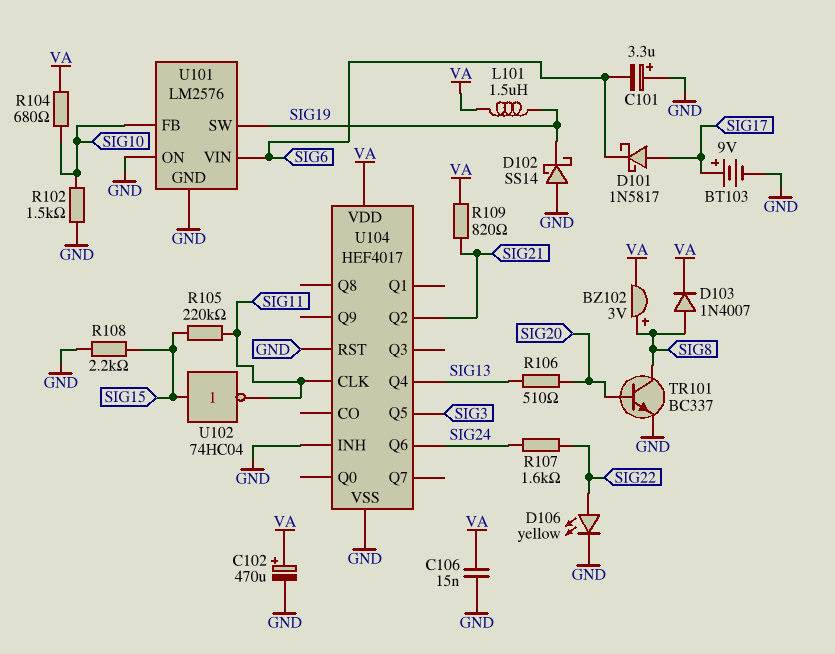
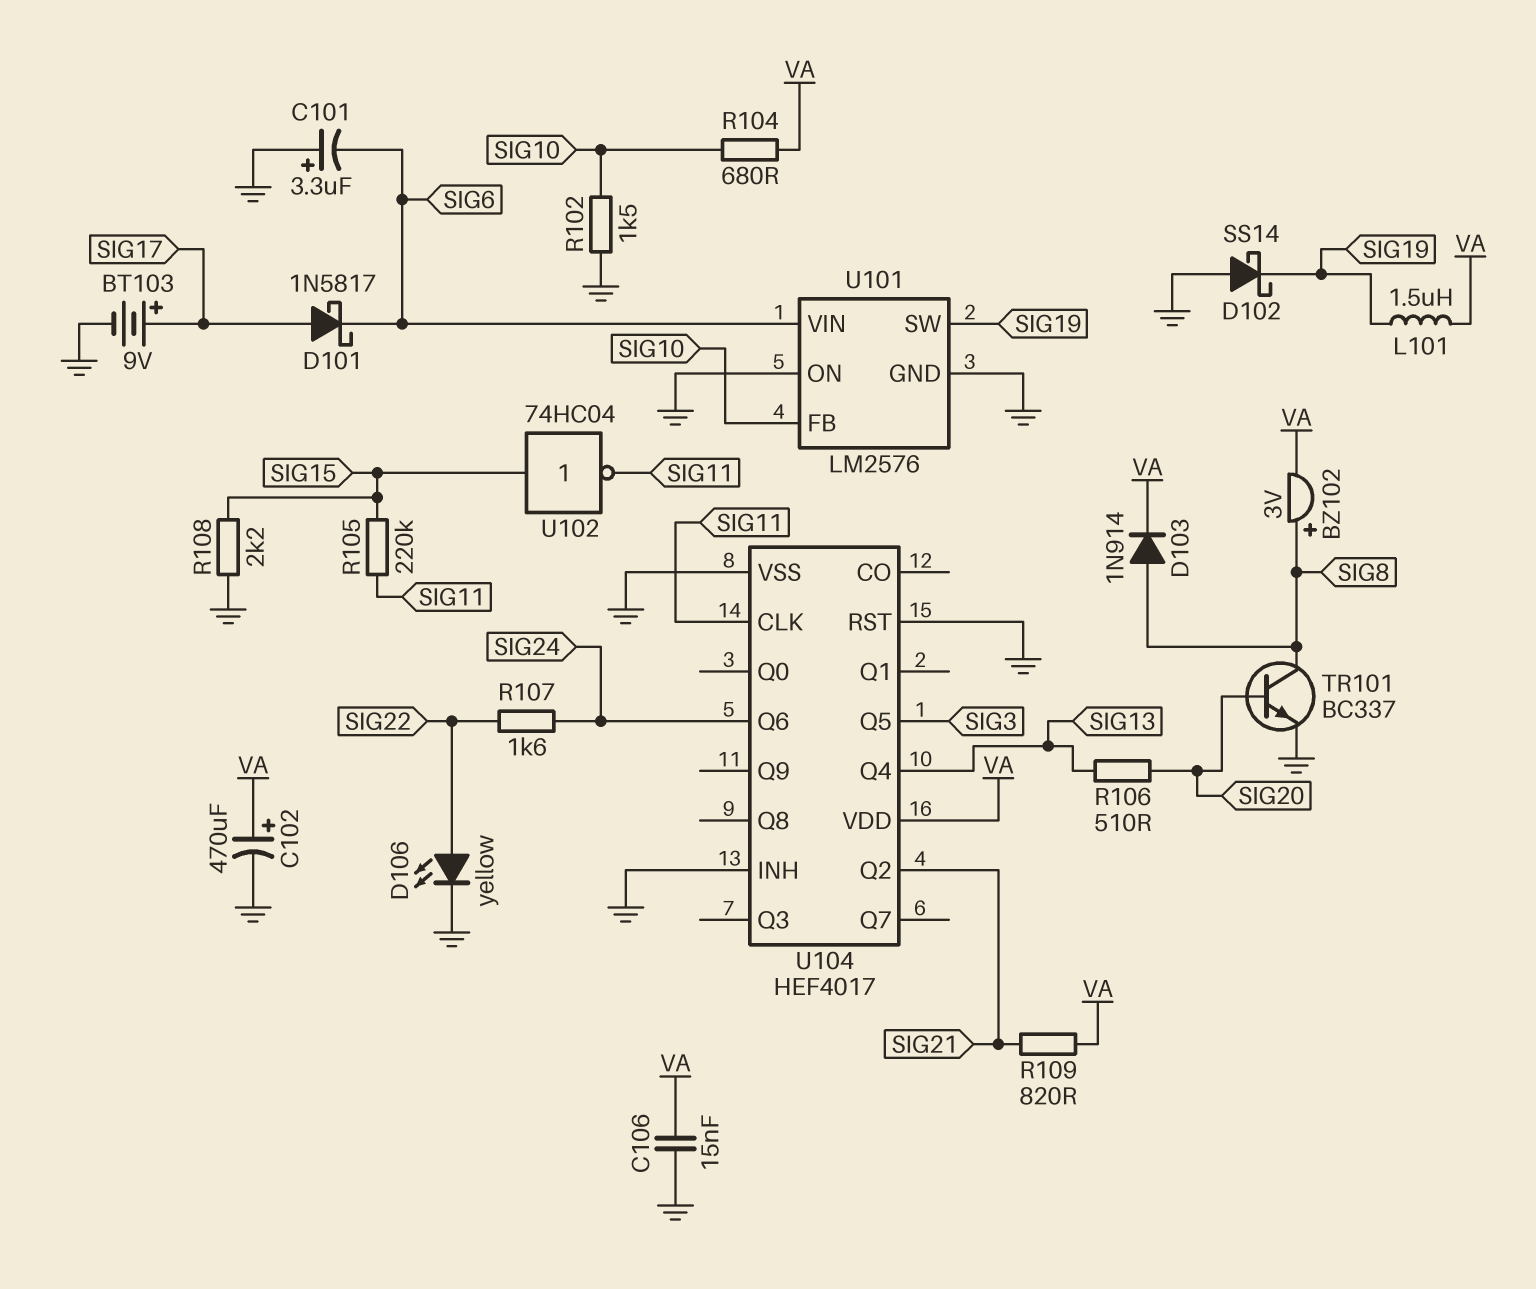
D103: diode 1N4007 (A SIG8, K VA) -> diode 1N914 (A SIG8, K VA)

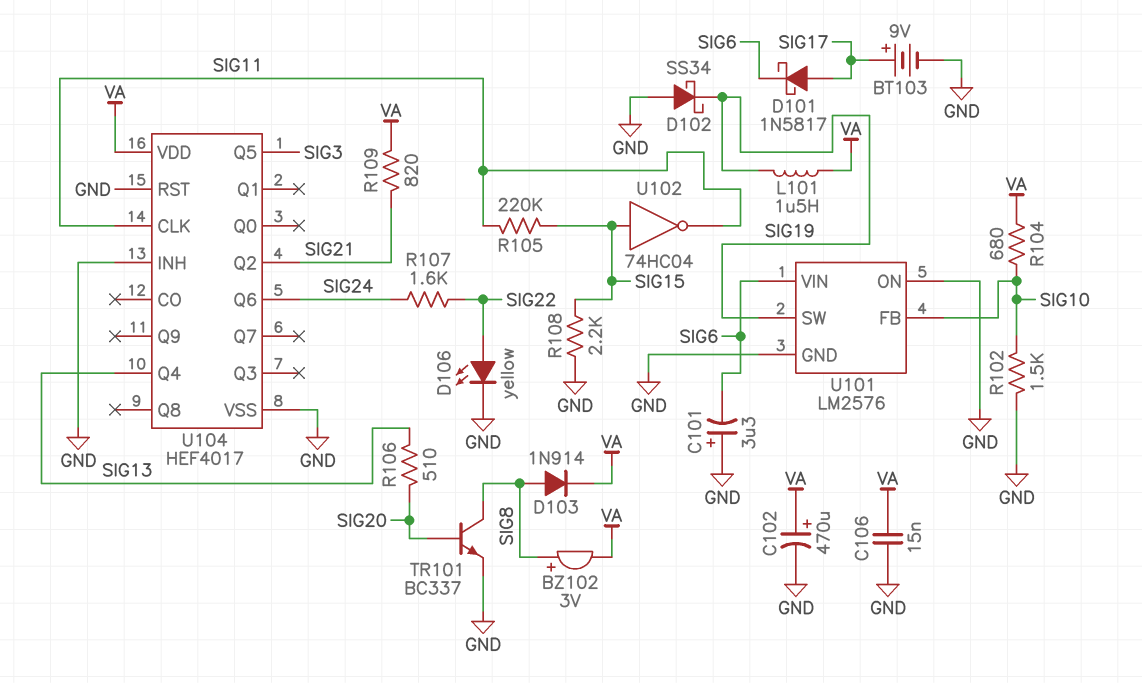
D102: schottky SS14 (A GND, K SIG19) -> schottky SS34 (A GND, K SIG19)

